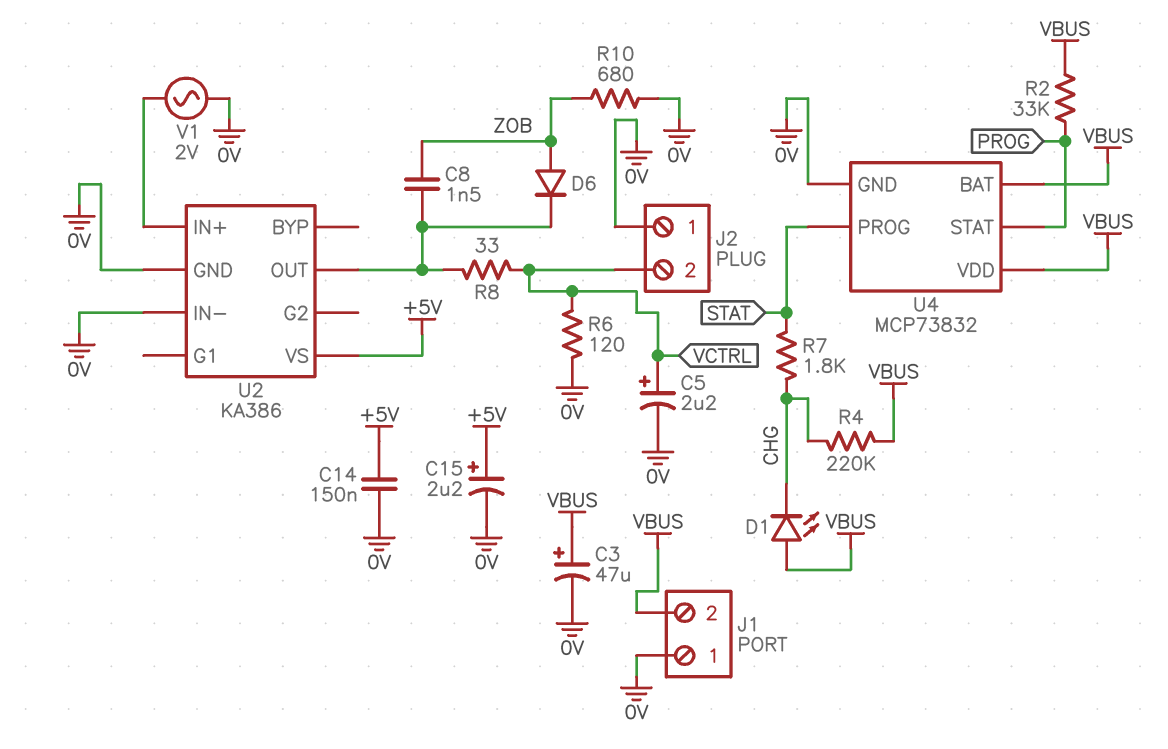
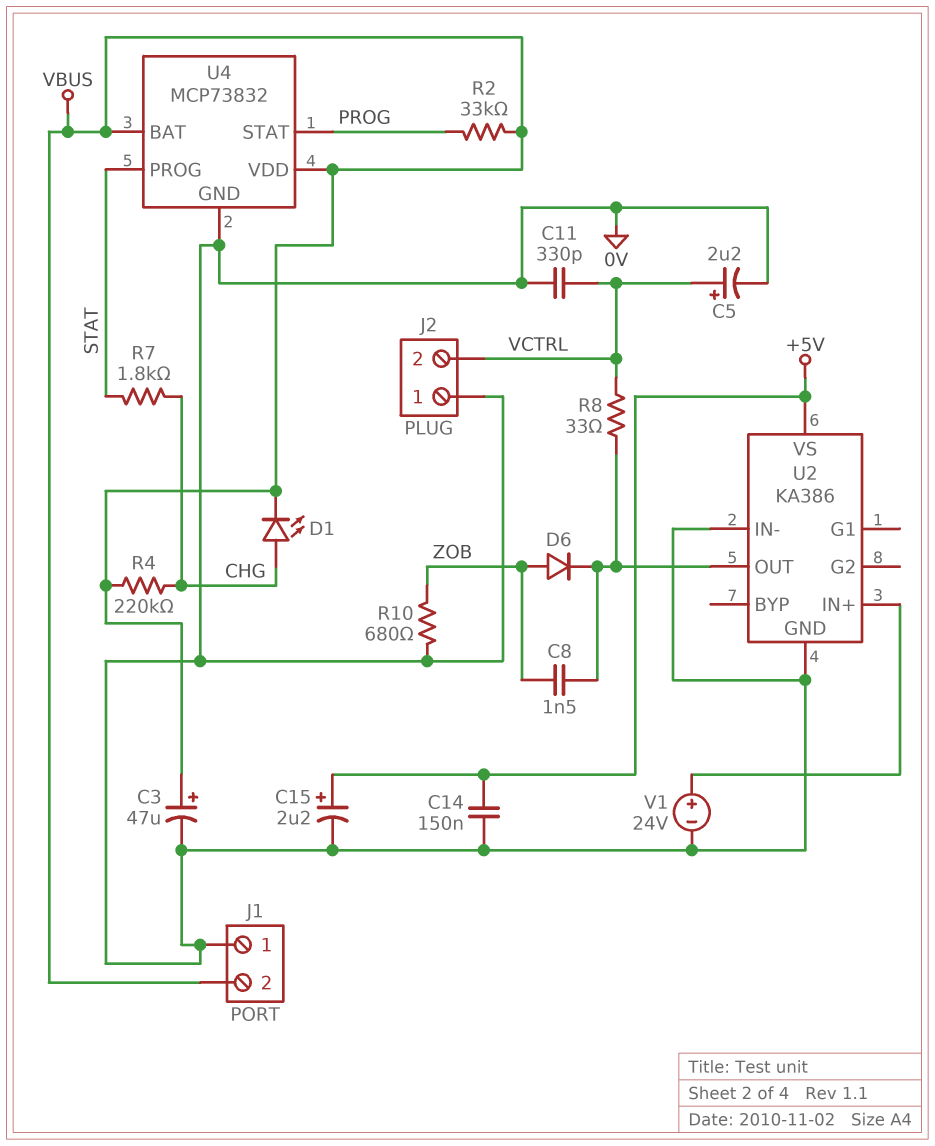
C11: none -> 330pF (0V, VCTRL)
D1: LED (A VBUS, K CHG) -> LED (A CHG, K VBUS)
R6: 120 (0V, VCTRL) -> none
V1: AC 2V (0V, U2/IN+) -> 24V (plus U2/IN+, minus 0V)

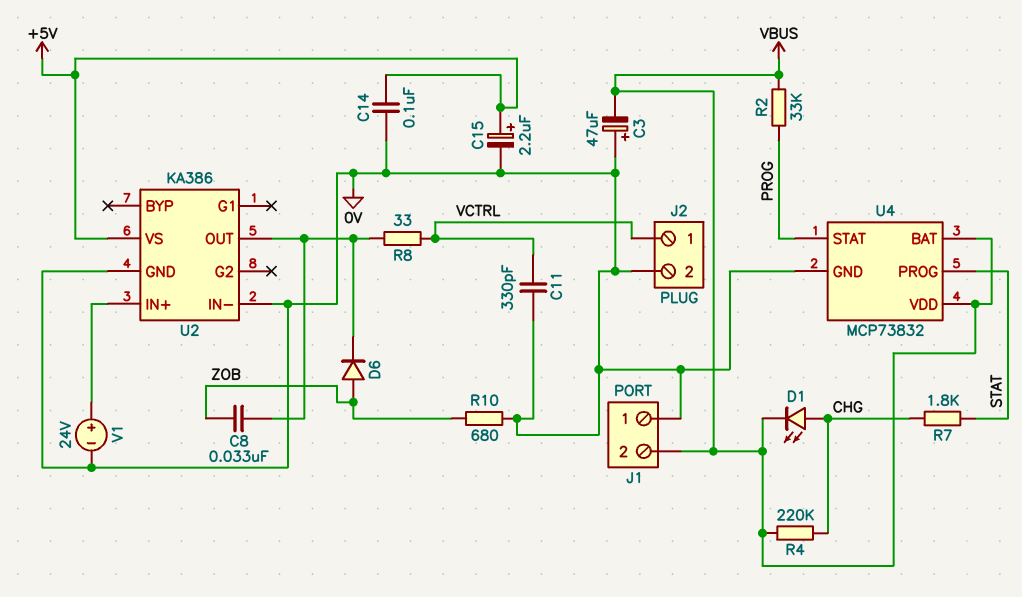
C3: 47uF (plus VBUS, minus 0V) -> 47uF (plus 0V, minus VBUS)
C5: 2.2uF (plus VCTRL, minus 0V) -> none
C8: 1.5nF (U2/OUT, ZOB) -> 33nF (U2/OUT, ZOB)
C14: 150nF (+5V, 0V) -> 100nF (+5V, 0V)
J2 pin 1: 0V -> VCTRL
J2 pin 2: VCTRL -> 0V

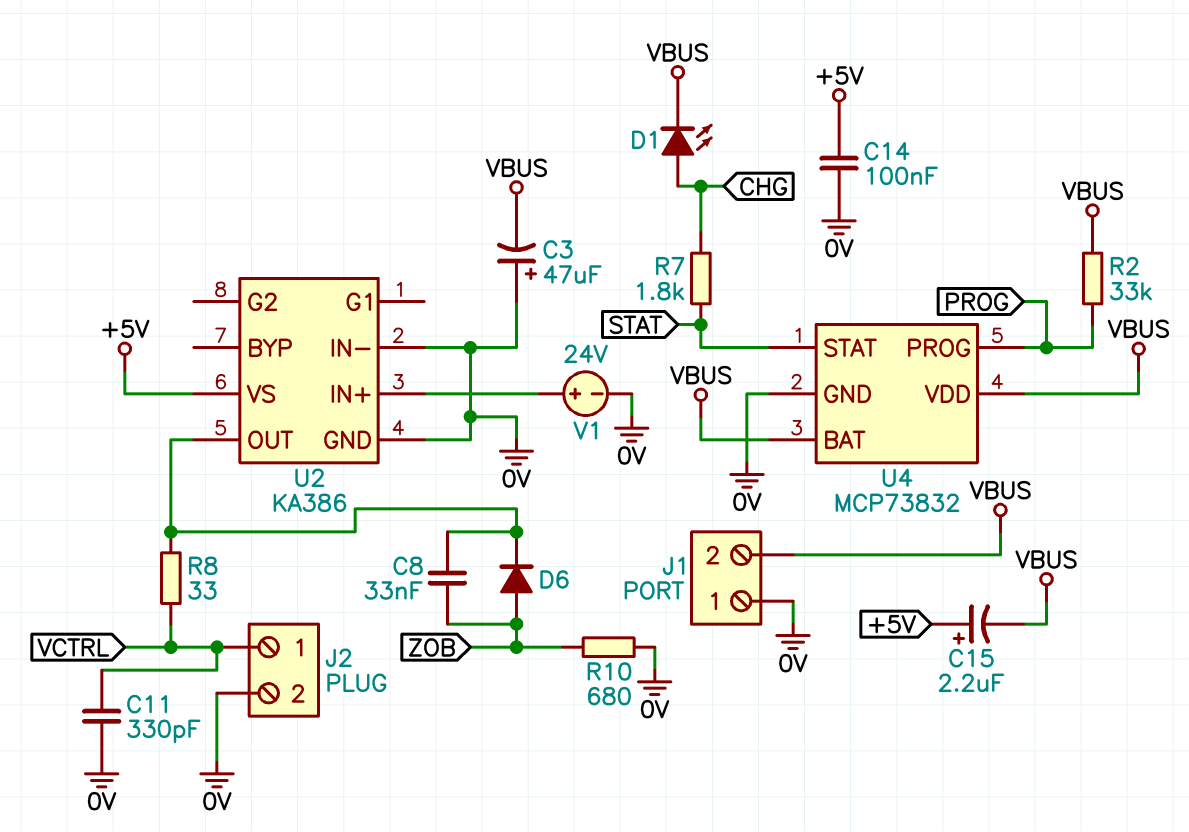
C15: 2.2uF (plus +5V, minus 0V) -> 2.2uF (plus +5V, minus VBUS)
R4: 220k (CHG, VBUS) -> none
U4 pin PROG: STAT -> PROG
U4 pin STAT: PROG -> STAT

